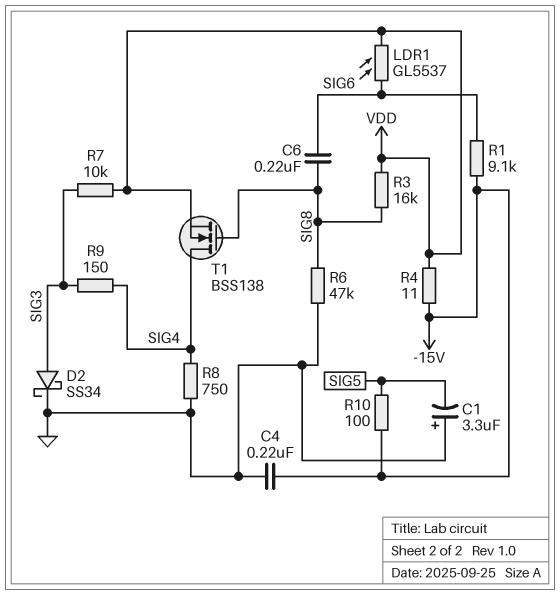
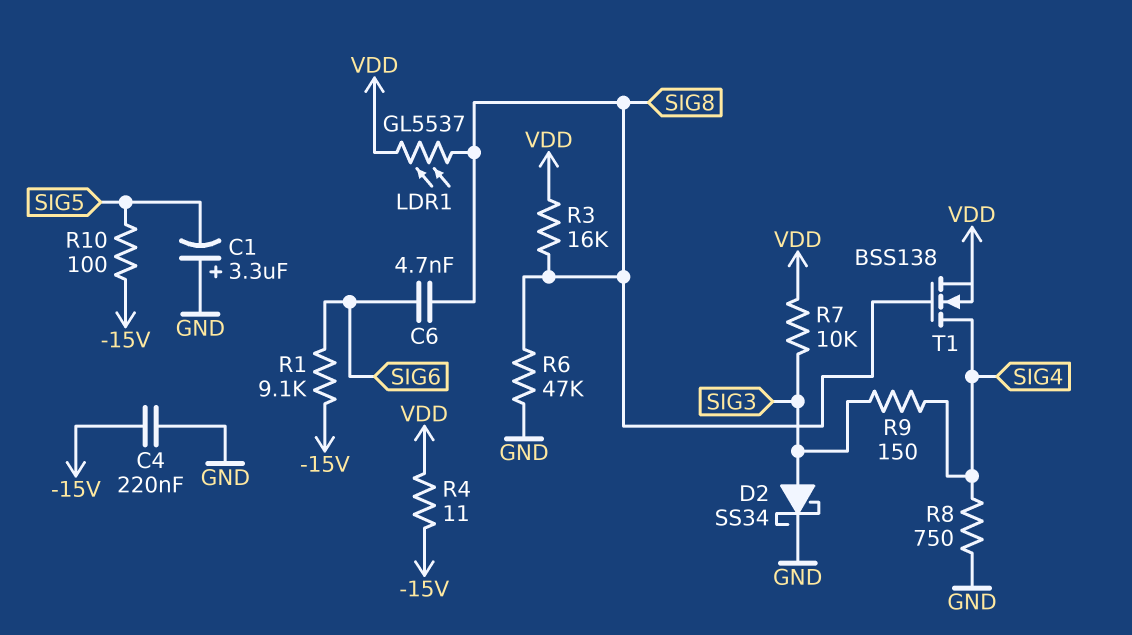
C6: 220nF (SIG6, SIG8) -> 4.7nF (SIG6, SIG8)
LDR1: GL5537 (SIG6, VDD) -> GL5537 (SIG8, VDD)

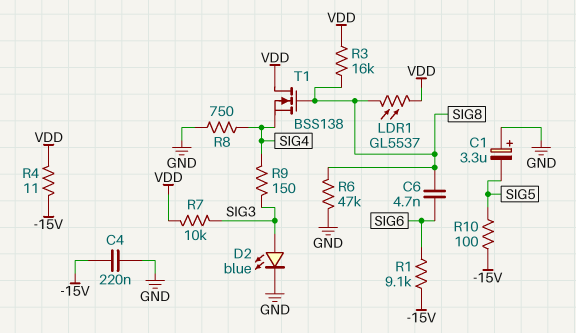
D2: schottky SS34 (A SIG3, K GND) -> LED blue (A SIG3, K GND)
T1: NMOS BSS138 (G SIG8, D SIG4, S VDD) -> NMOS BSS138 (G SIG8, D VDD, S SIG4)

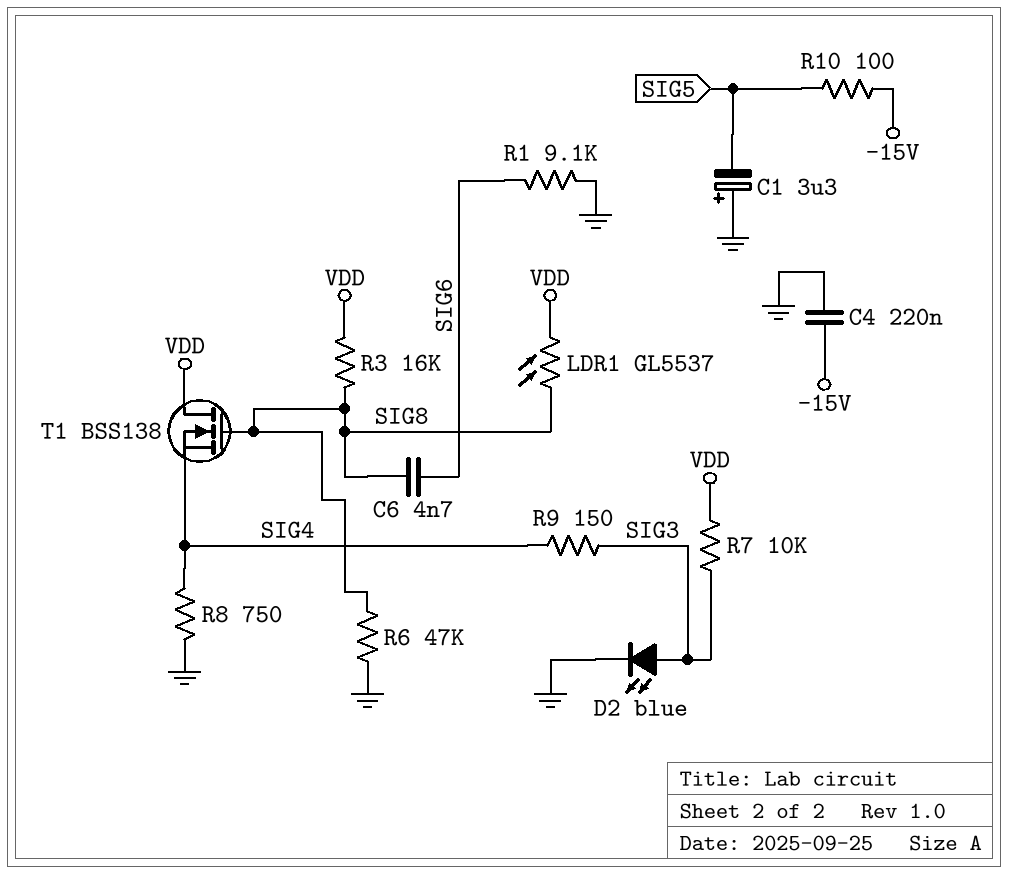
R1: 9.1k (-15V, SIG6) -> 9.1k (GND, SIG6)
R4: 11 (-15V, VDD) -> none

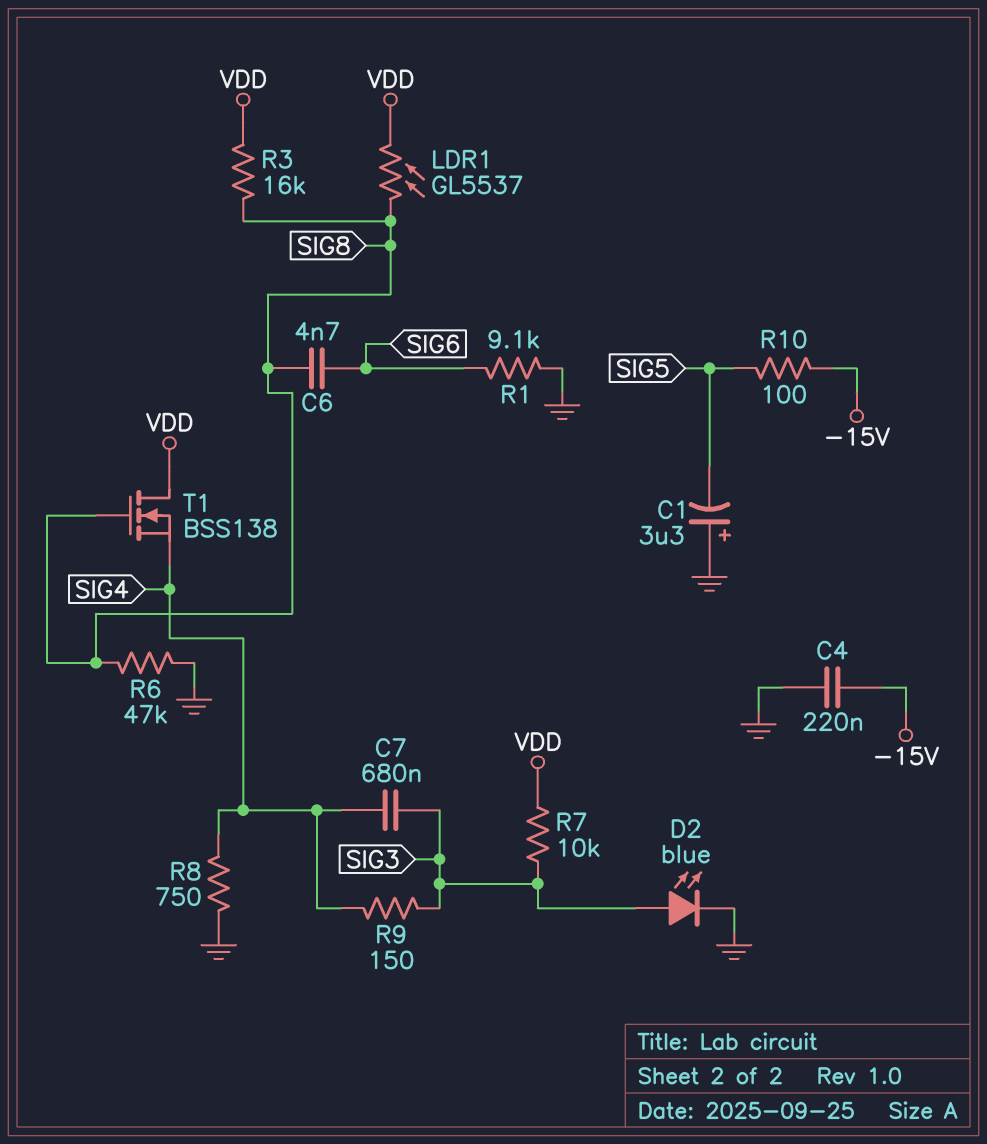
C7: none -> 680nF (SIG3, SIG4)

